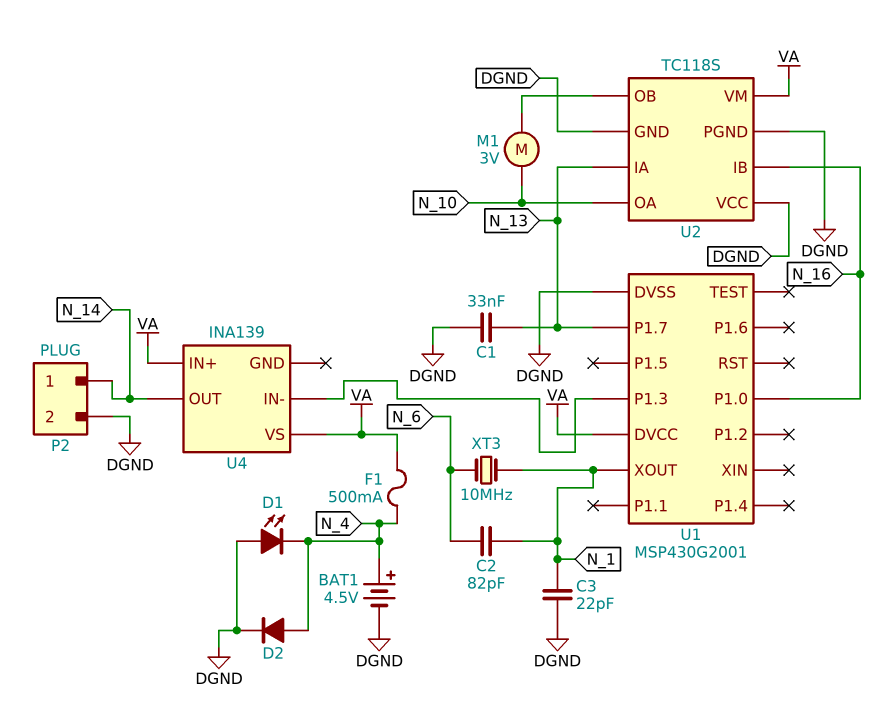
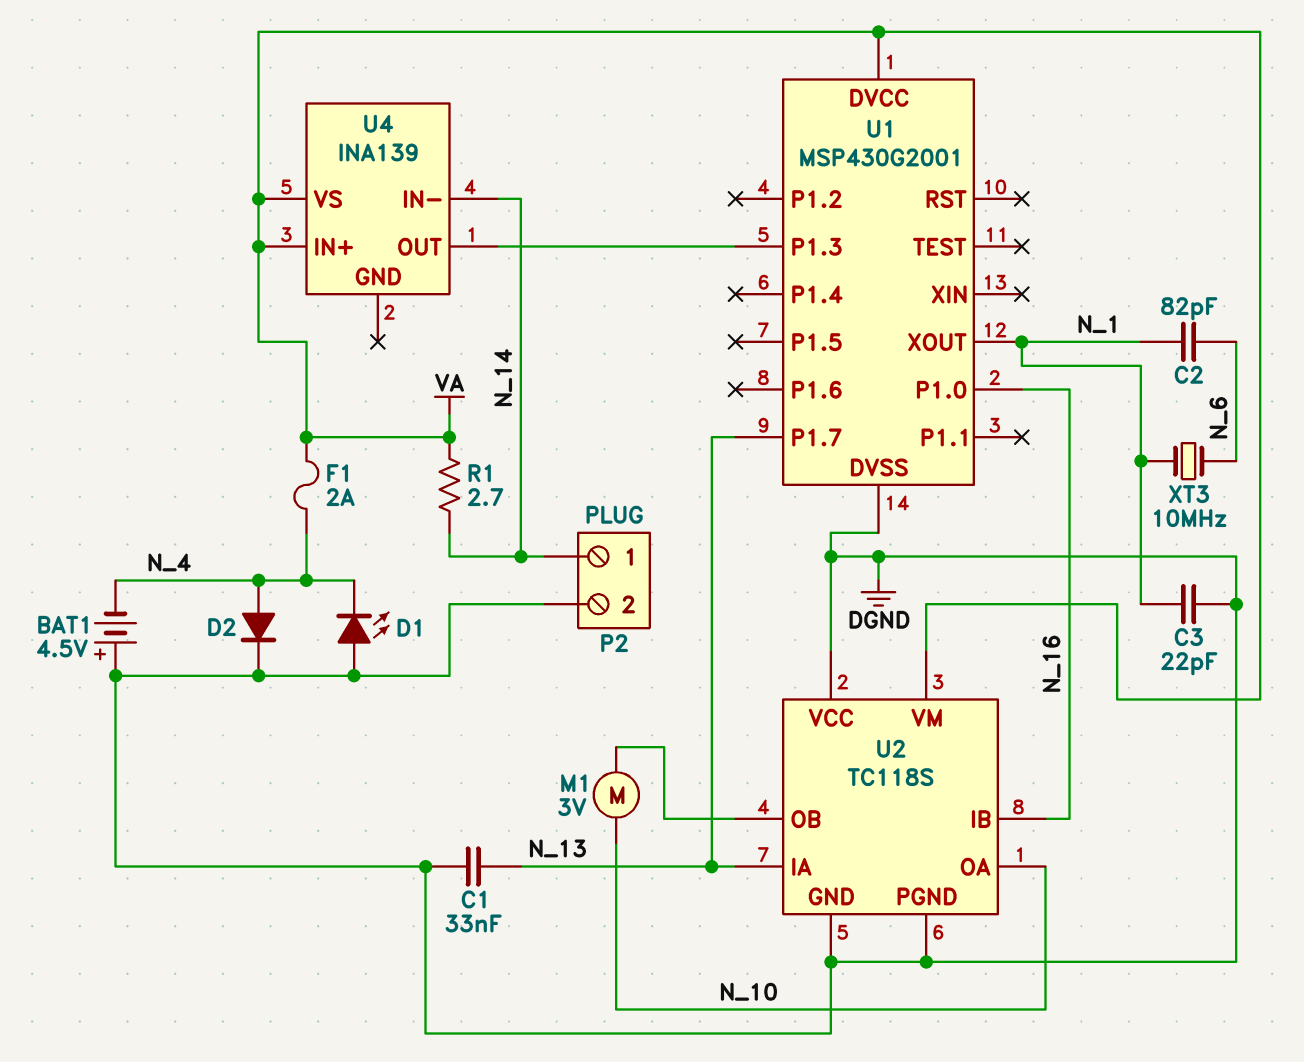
BAT1: 4.5V (plus N_4, minus DGND) -> 4.5V (plus DGND, minus N_4)
F1: 500mA (N_4, VA) -> 2A (N_4, VA)
R1: none -> 2.7 (N_14, VA)
U4 pin IN-: U1/P1.3 -> N_14
U4 pin OUT: N_14 -> U1/P1.3

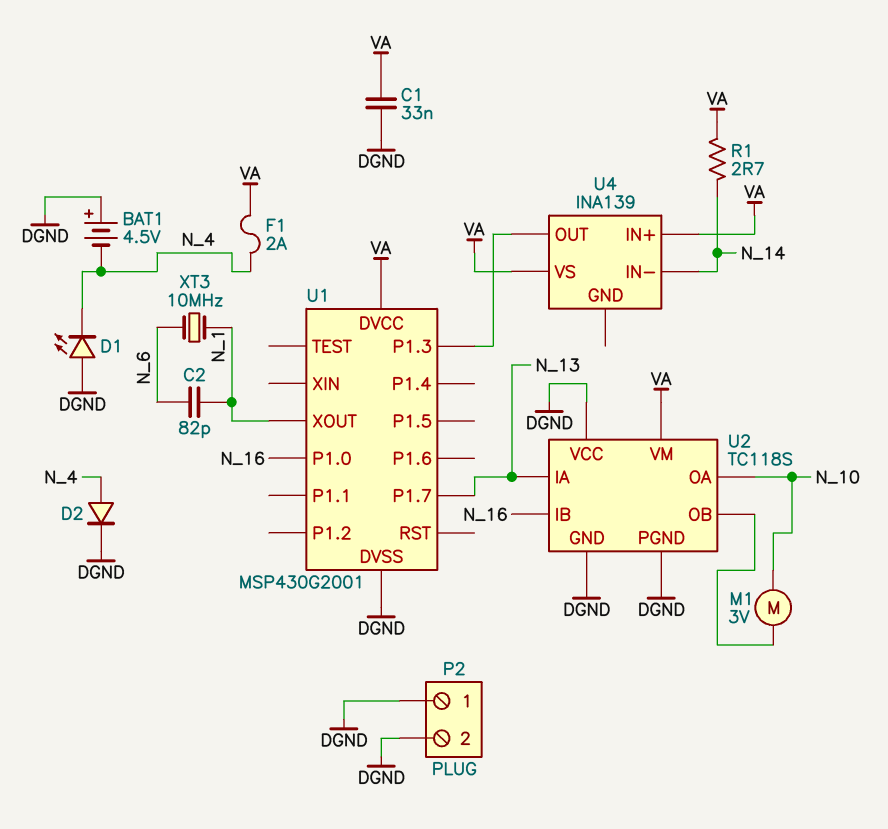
C1: 33nF (DGND, N_13) -> 33nF (DGND, VA)
C3: 22pF (DGND, N_1) -> none
P2 pin 1: N_14 -> DGND

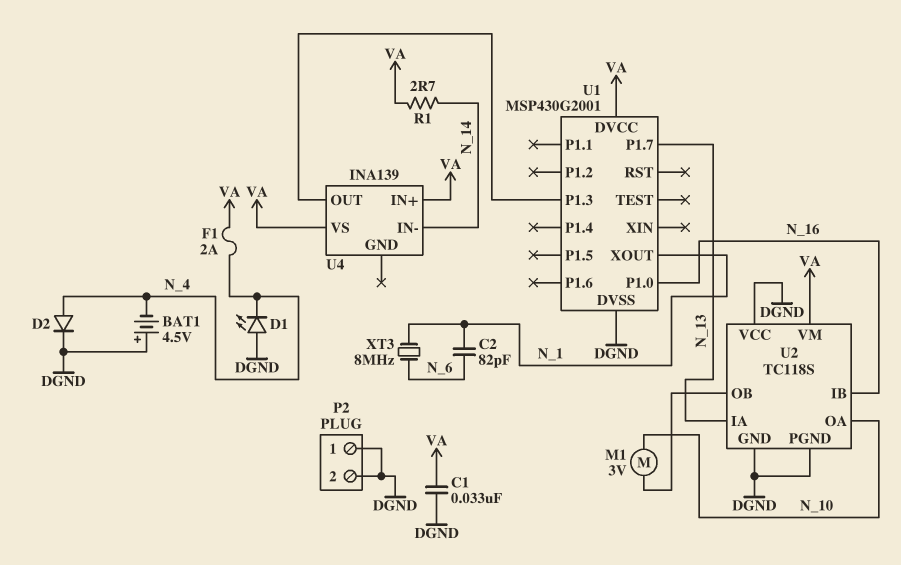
XT3: 10MHz (N_1, N_6) -> 8MHz (N_1, N_6)

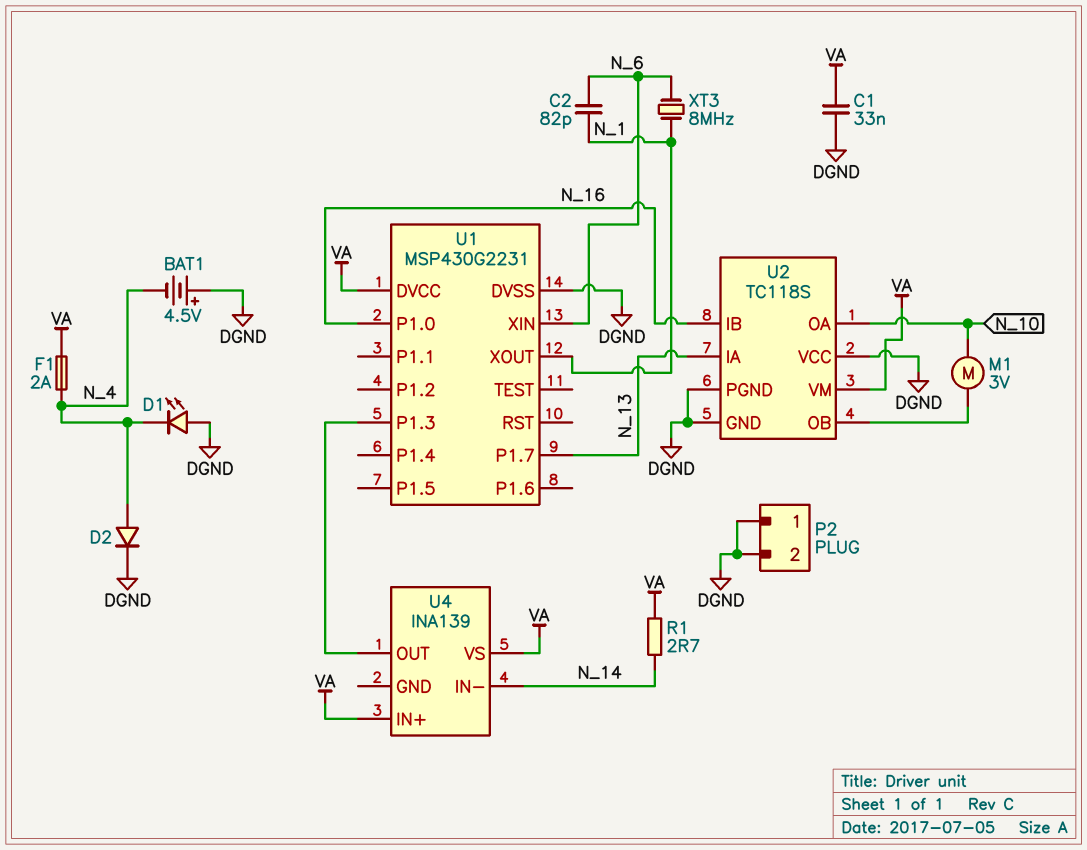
U1: MSP430G2001 -> MSP430G2231
U1 pin XIN: none -> N_6

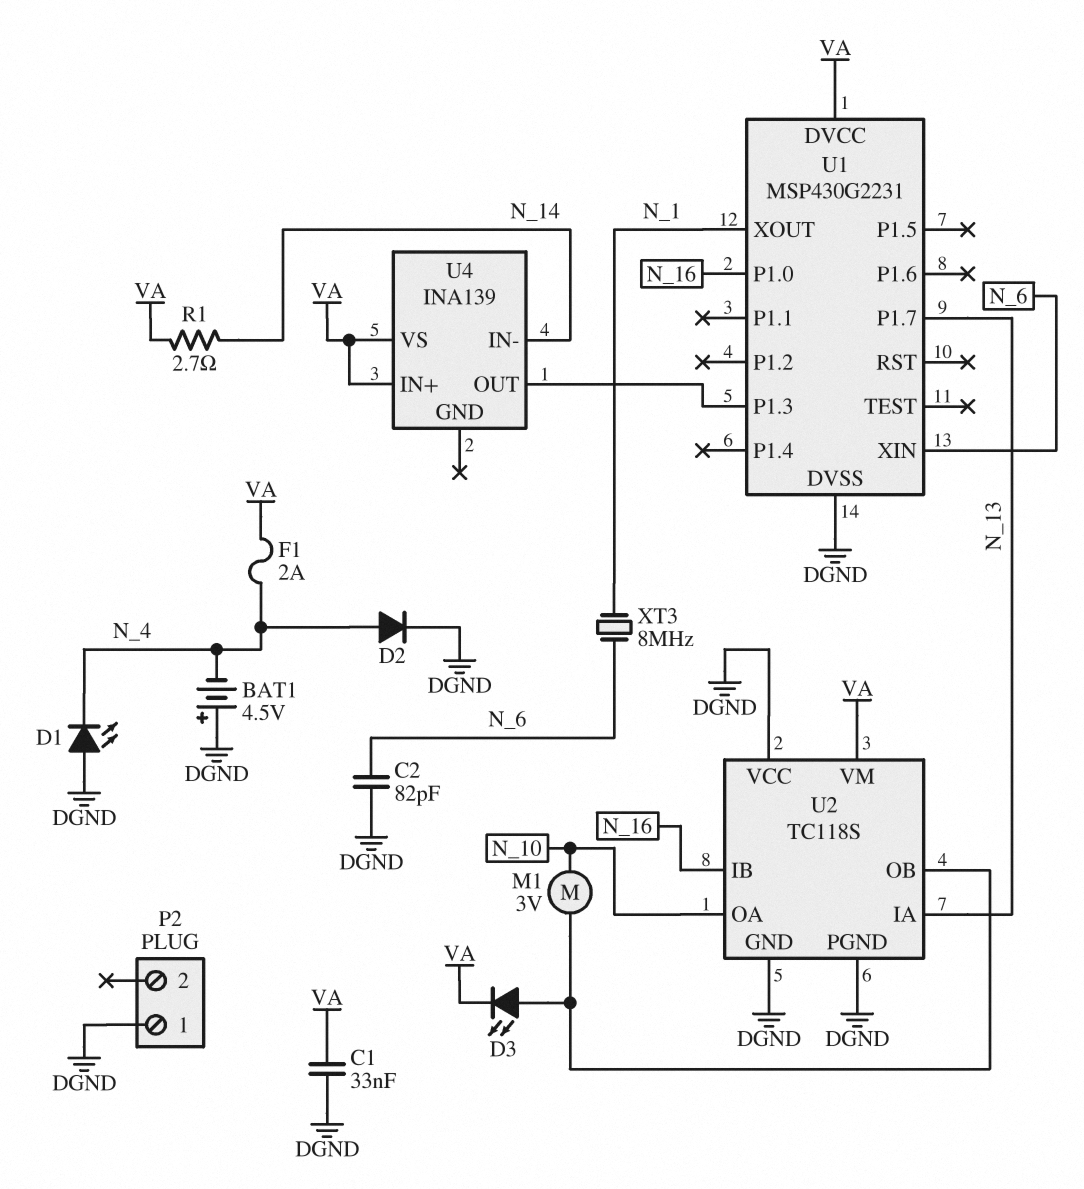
C2: 82pF (N_1, N_6) -> 82pF (DGND, N_6)
D3: none -> LED (A U2/OB, K VA)
P2 pin 2: DGND -> none

